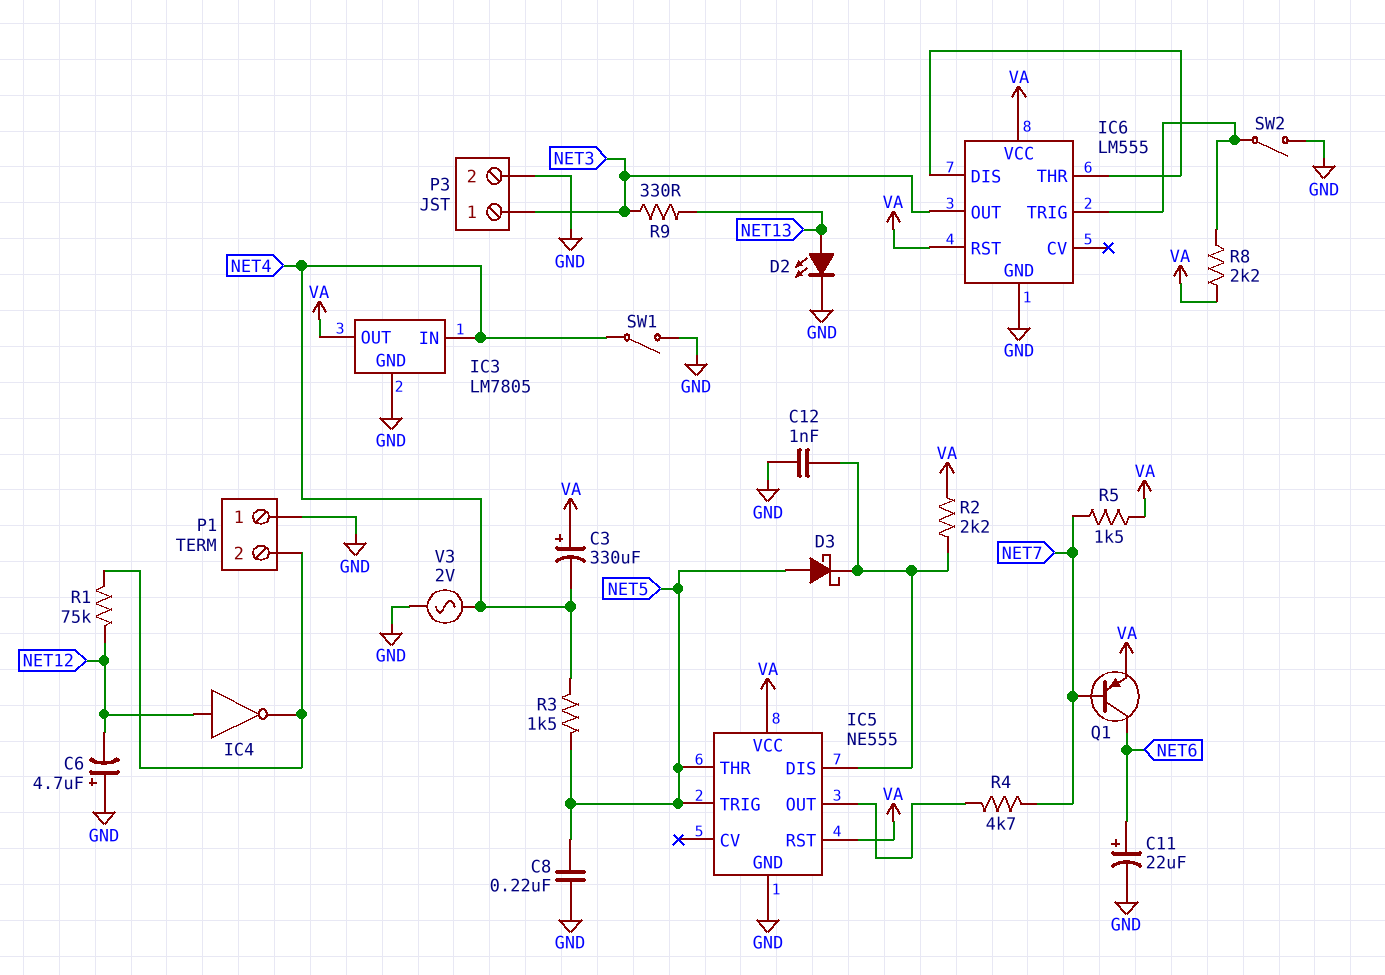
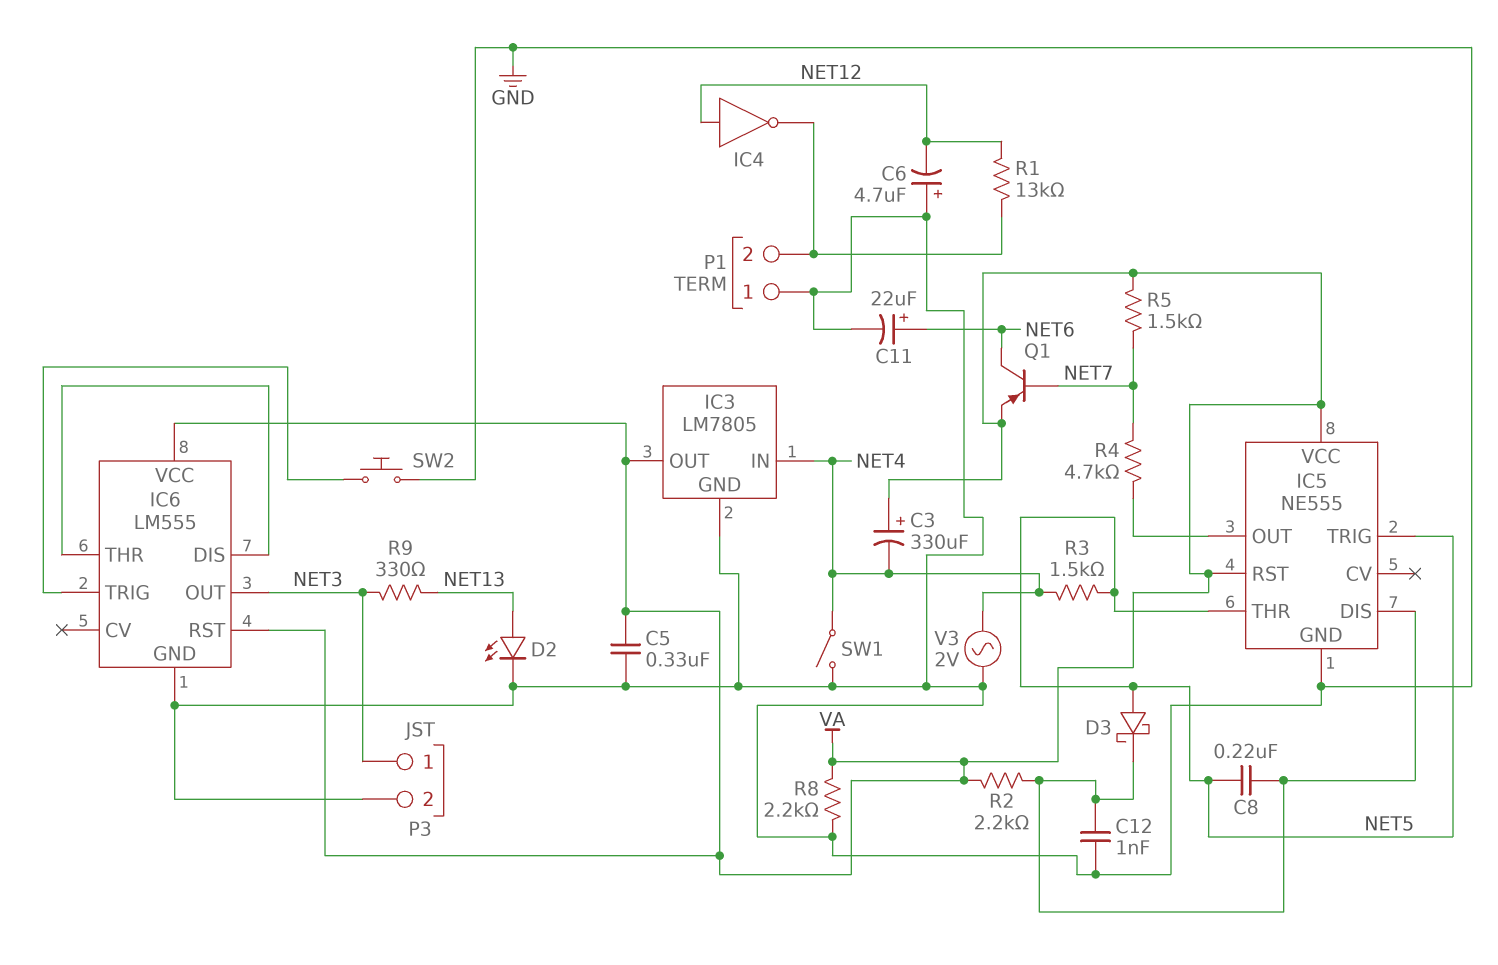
C5: none -> 330nF (GND, VA)
C8: 220nF (GND, NET5) -> 220nF (IC5/DIS, NET5)
R1: 75k (NET12, P1/2) -> 13k (NET12, P1/2)
R8: 2.2k (IC6/TRIG, VA) -> 2.2k (GND, VA)
SW2: switch (GND, IC6/TRIG) -> button (GND, IC6/TRIG)

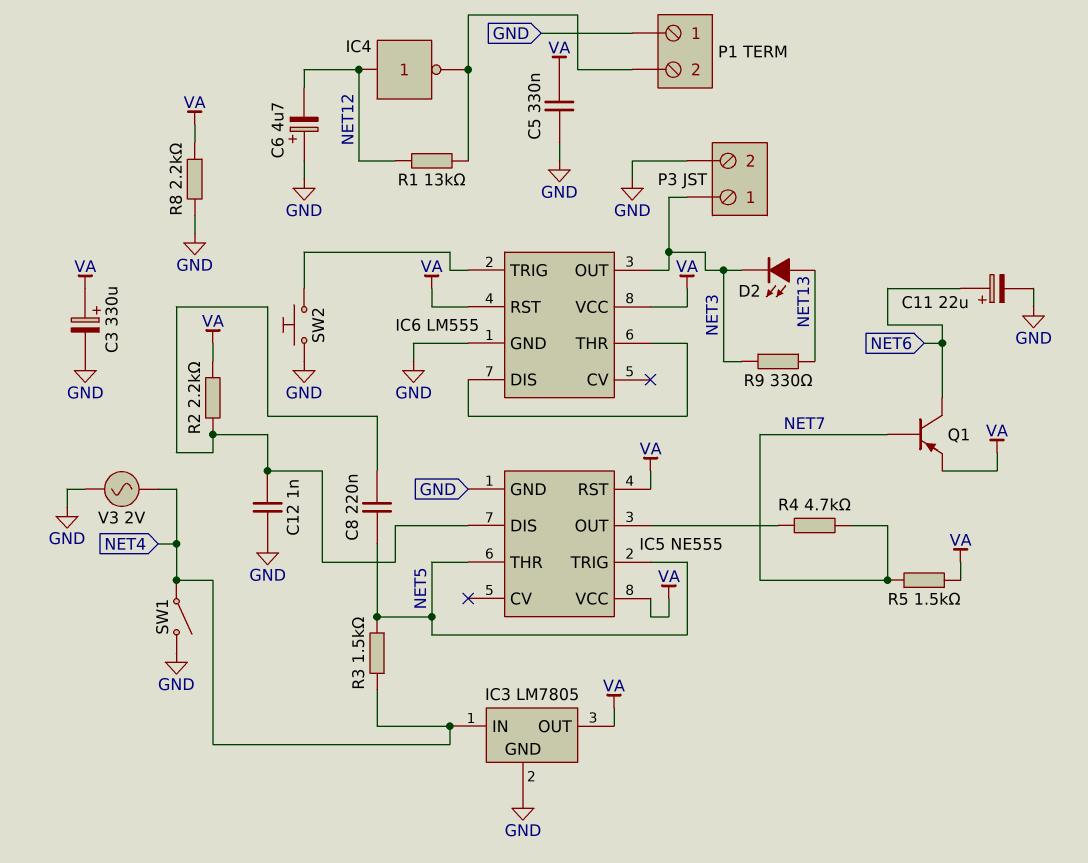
C3: 330uF (plus VA, minus NET4) -> 330uF (plus VA, minus GND)
D2: LED (A NET13, K GND) -> LED (A NET13, K NET3)
D3: schottky (A NET5, K IC5/DIS) -> none

